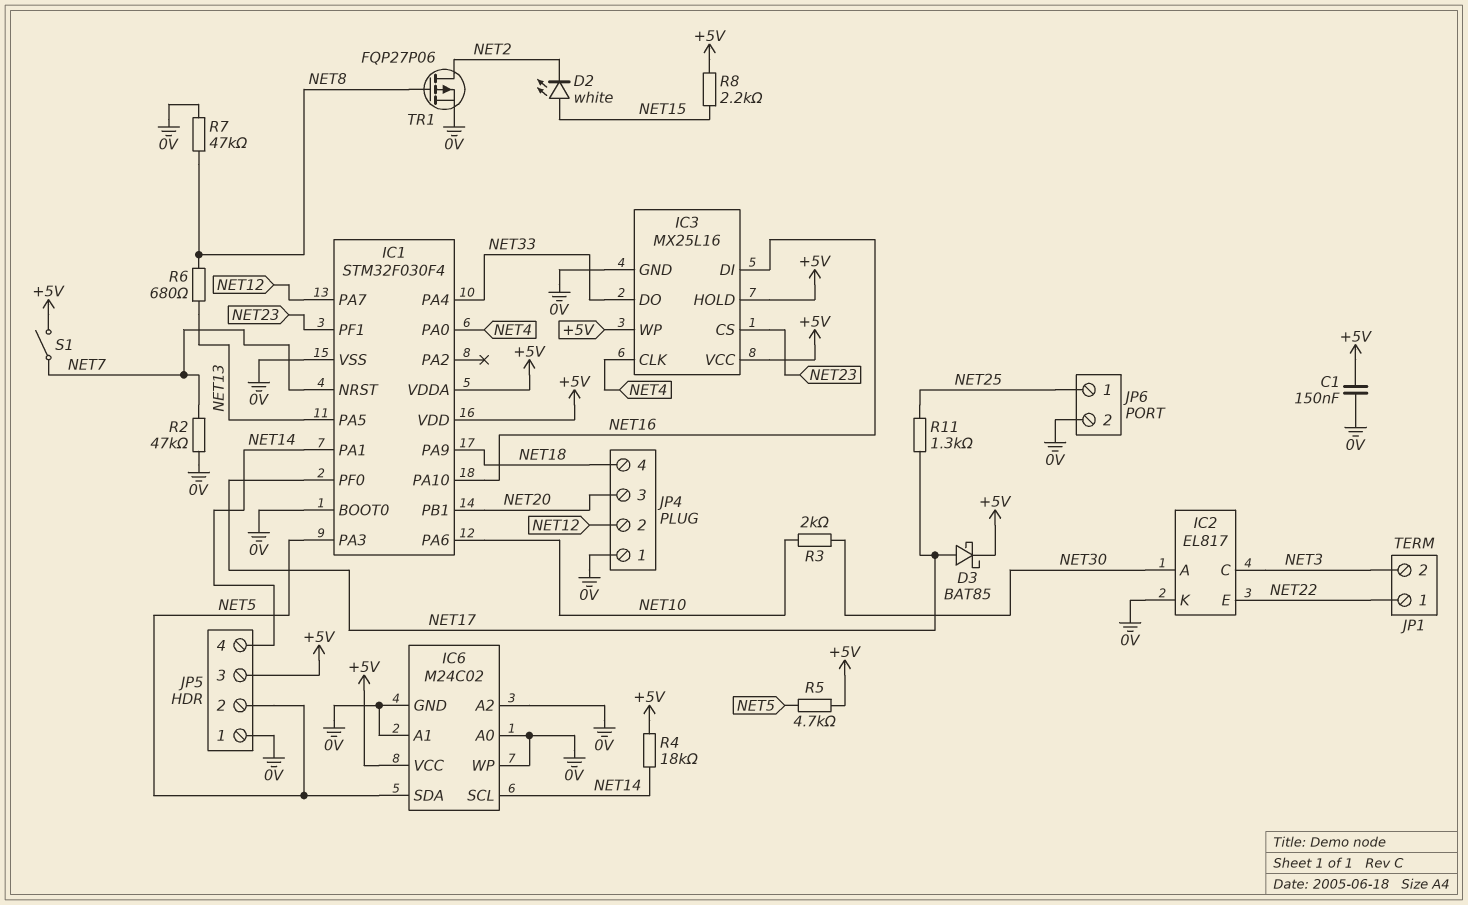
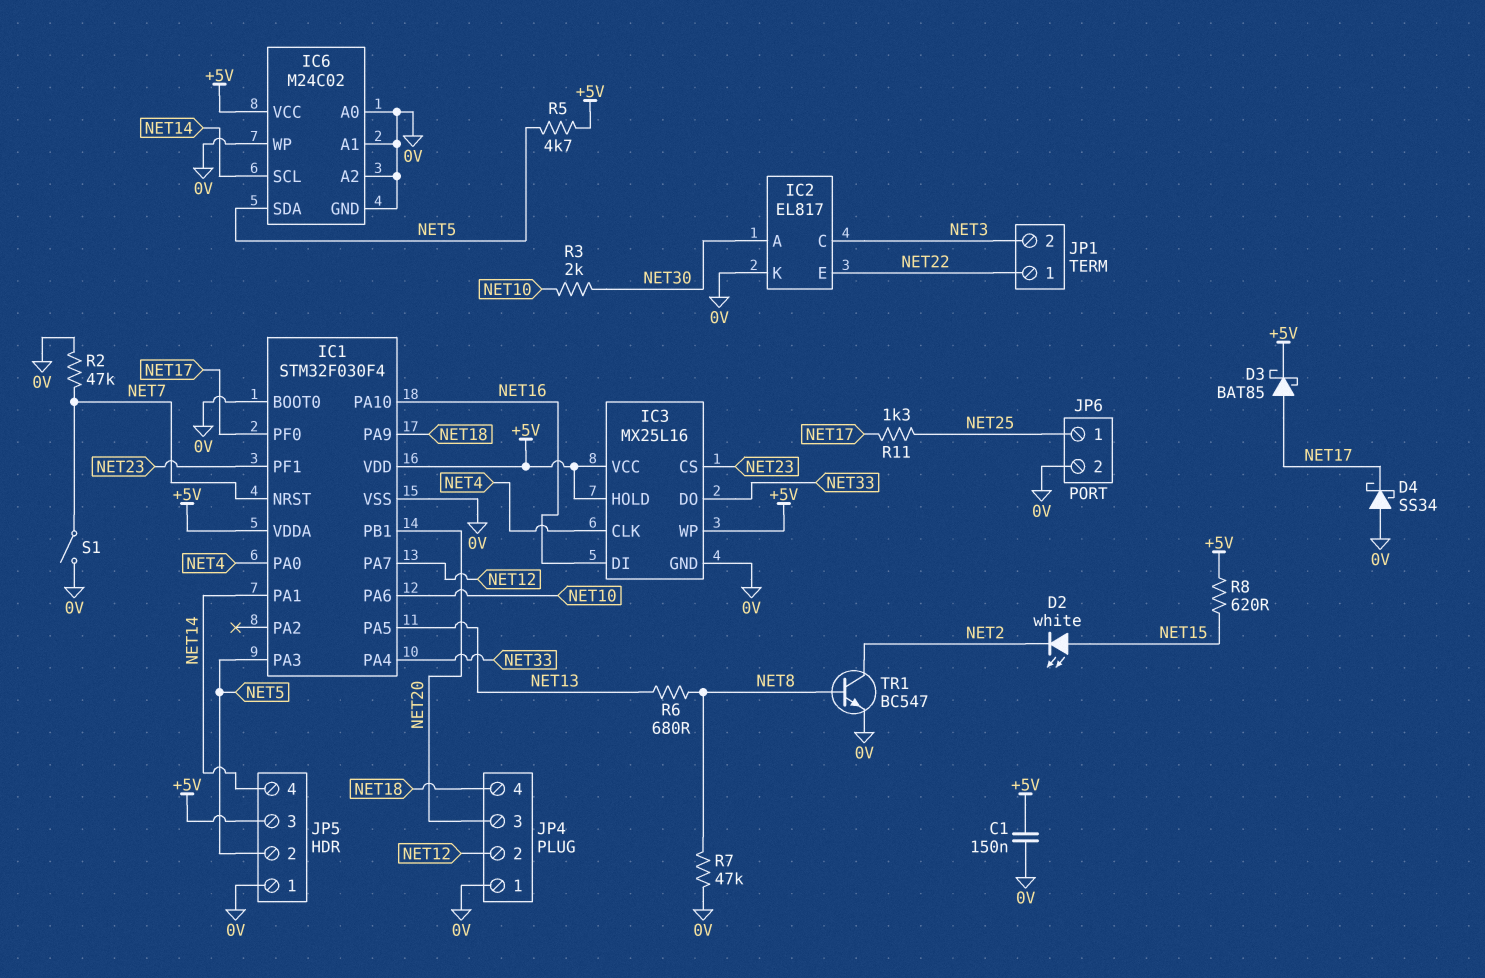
D4: none -> schottky SS34 (A 0V, K NET17)
R4: 18k (+5V, NET14) -> none
R8: 2.2k (+5V, NET15) -> 620 (+5V, NET15)
S1: switch (+5V, NET7) -> switch (0V, NET7)
TR1: PMOS FQP27P06 (G NET8, D NET2, S 0V) -> NPN BC547 (B NET8, C NET2, E 0V)

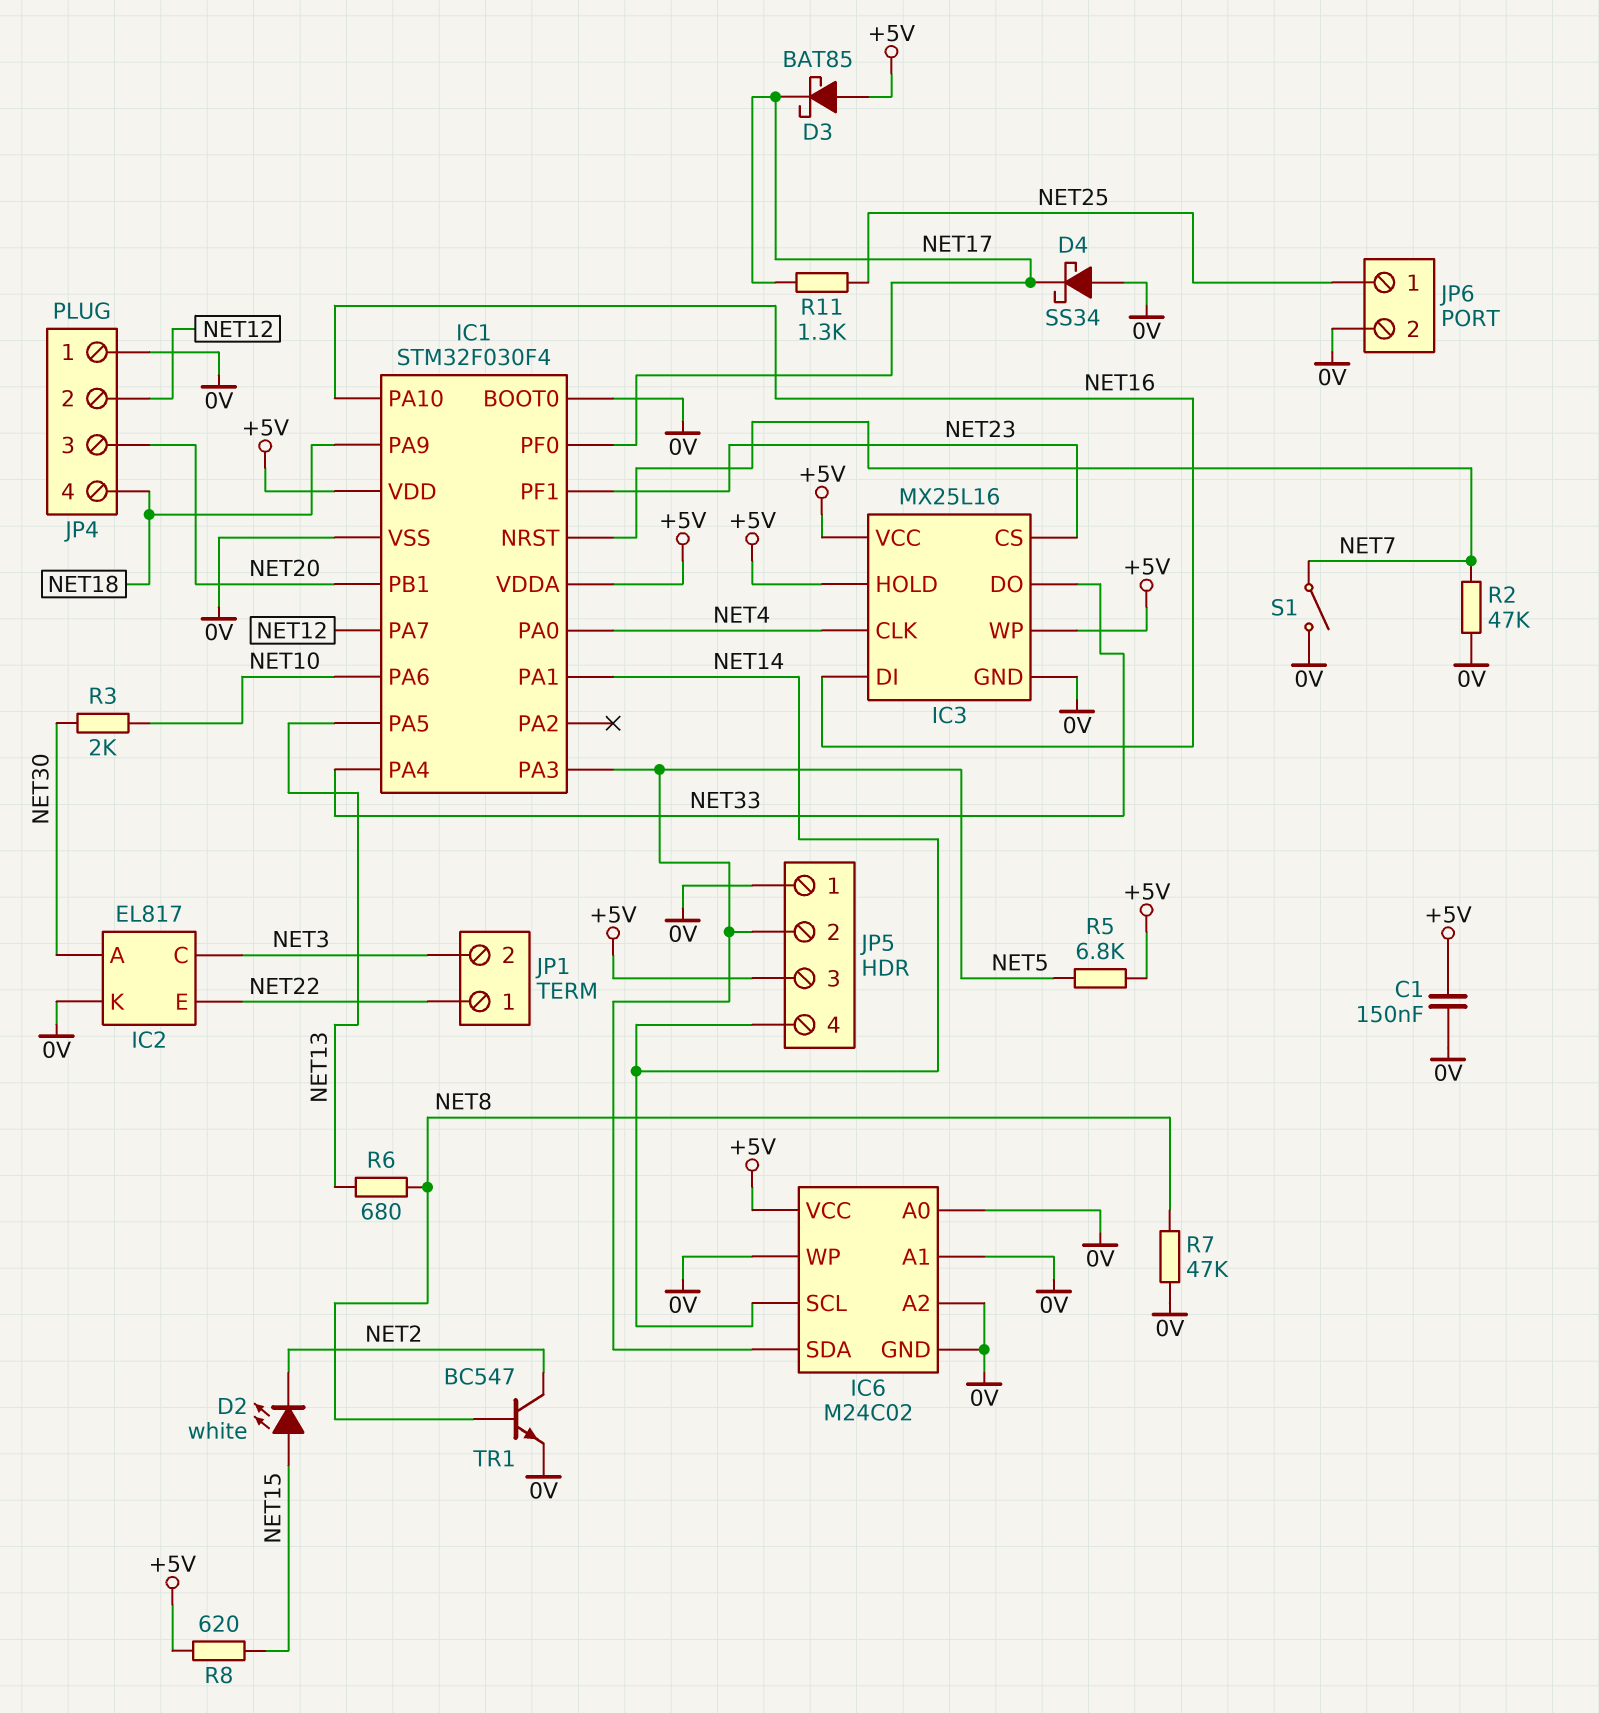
D3: schottky BAT85 (A NET17, K +5V) -> schottky BAT85 (A +5V, K NET17)
R5: 4.7k (+5V, NET5) -> 6.8k (+5V, NET5)

